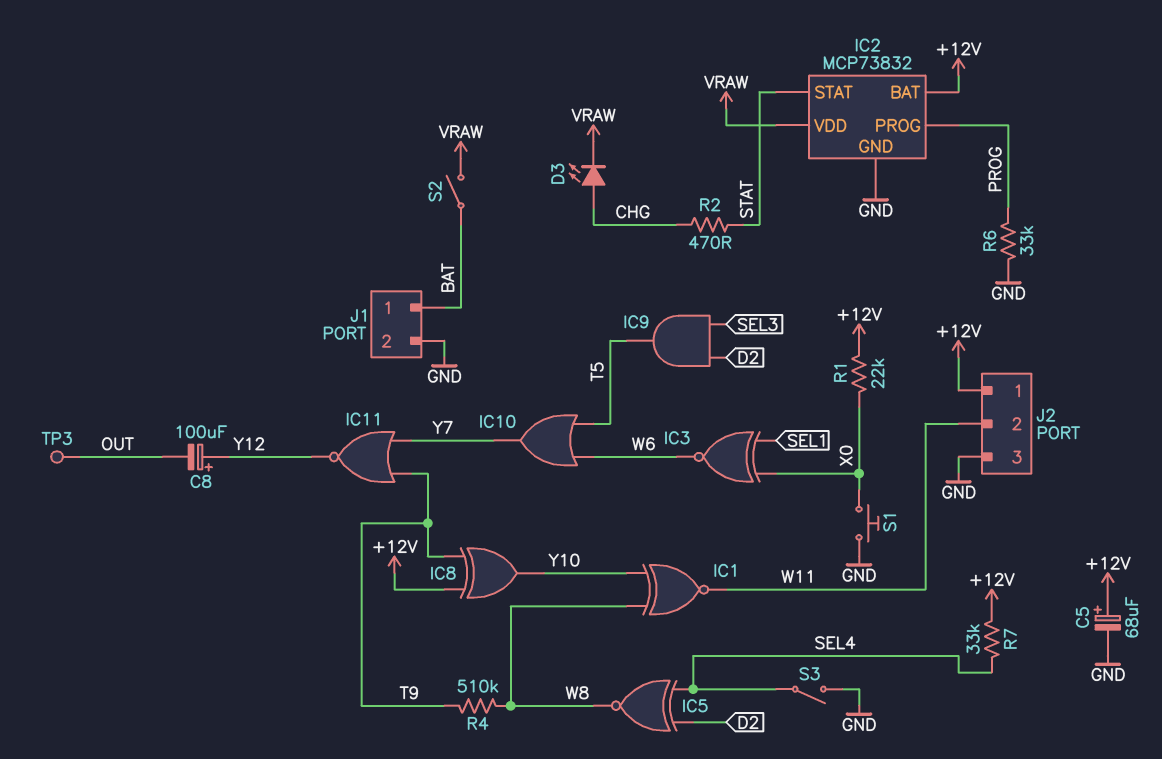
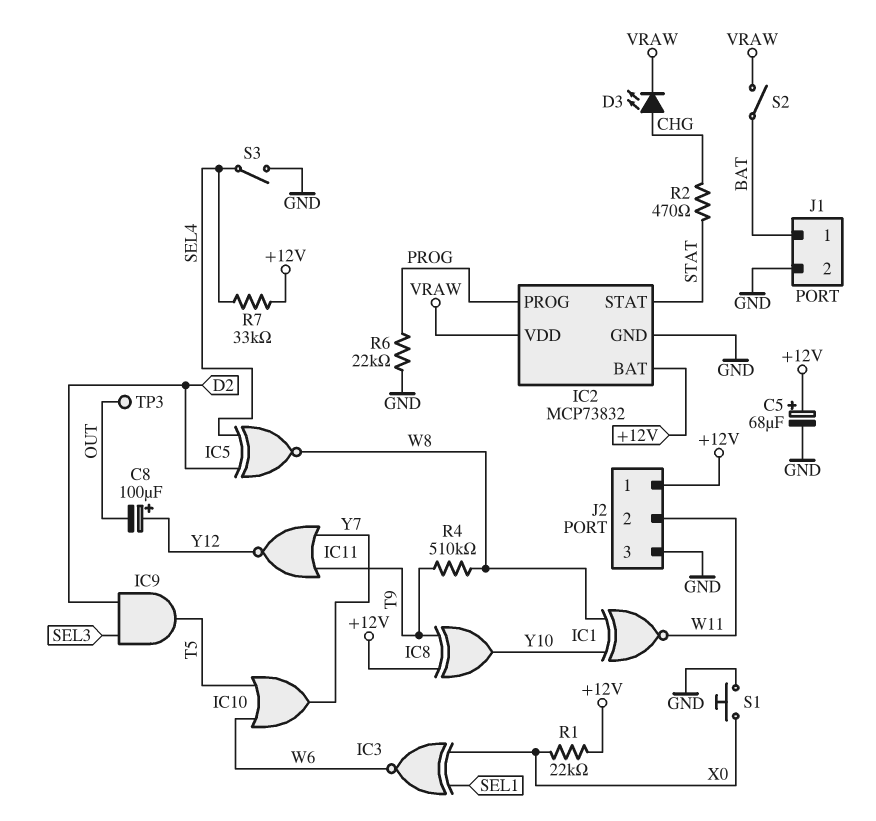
R6: 33k (GND, PROG) -> 22k (GND, PROG)

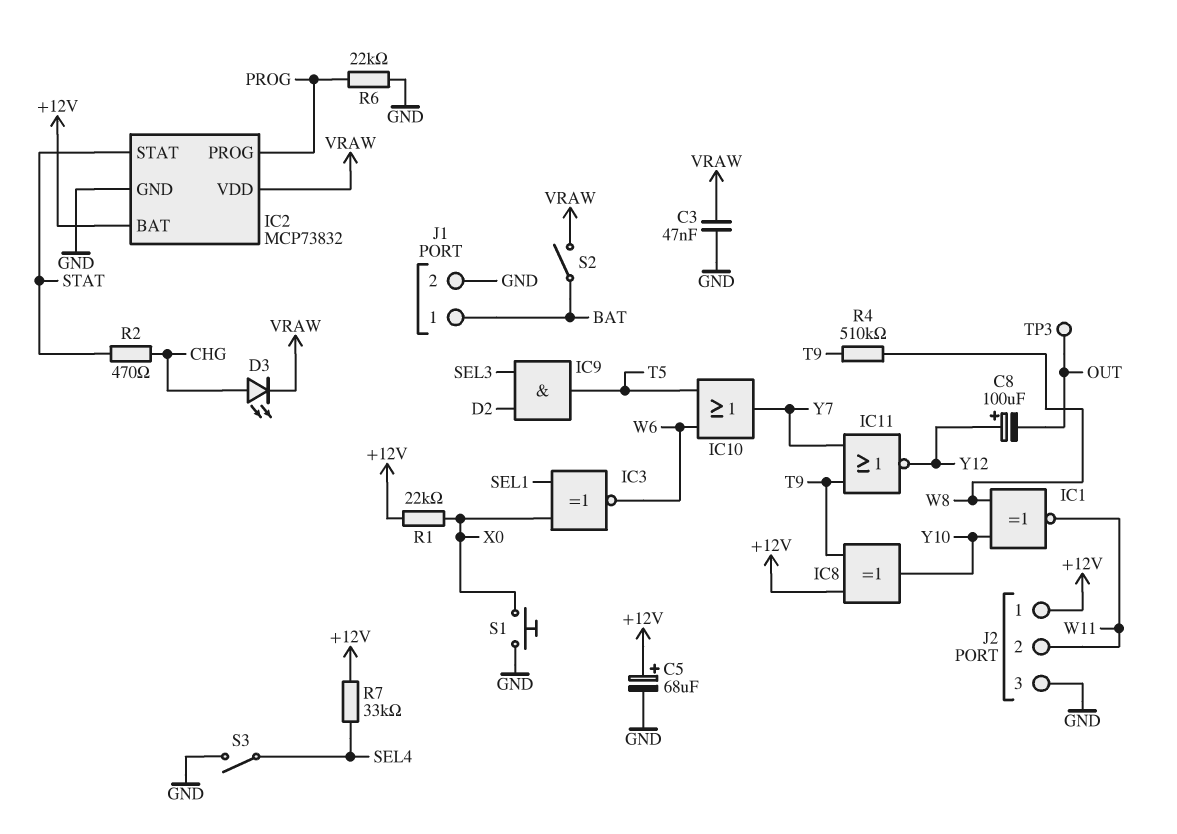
C3: none -> 47nF (GND, VRAW)
IC5: XNOR (in D2, in SEL4, out W8) -> none

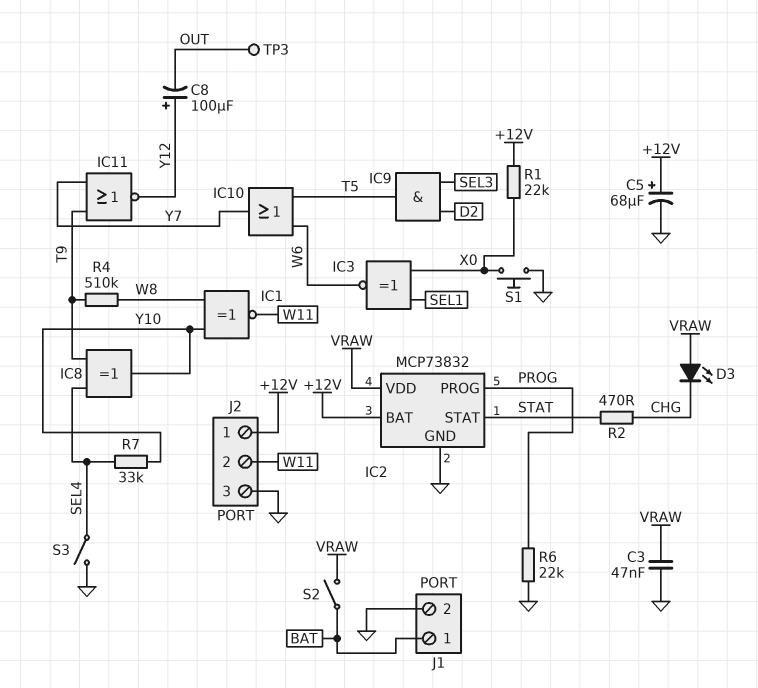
D3: LED (A CHG, K VRAW) -> LED (A VRAW, K CHG)
IC8: XOR (in +12V, in T9, out Y10) -> XOR (in SEL4, in T9, out Y10)
R7: 33k (+12V, SEL4) -> 33k (SEL4, Y10)

